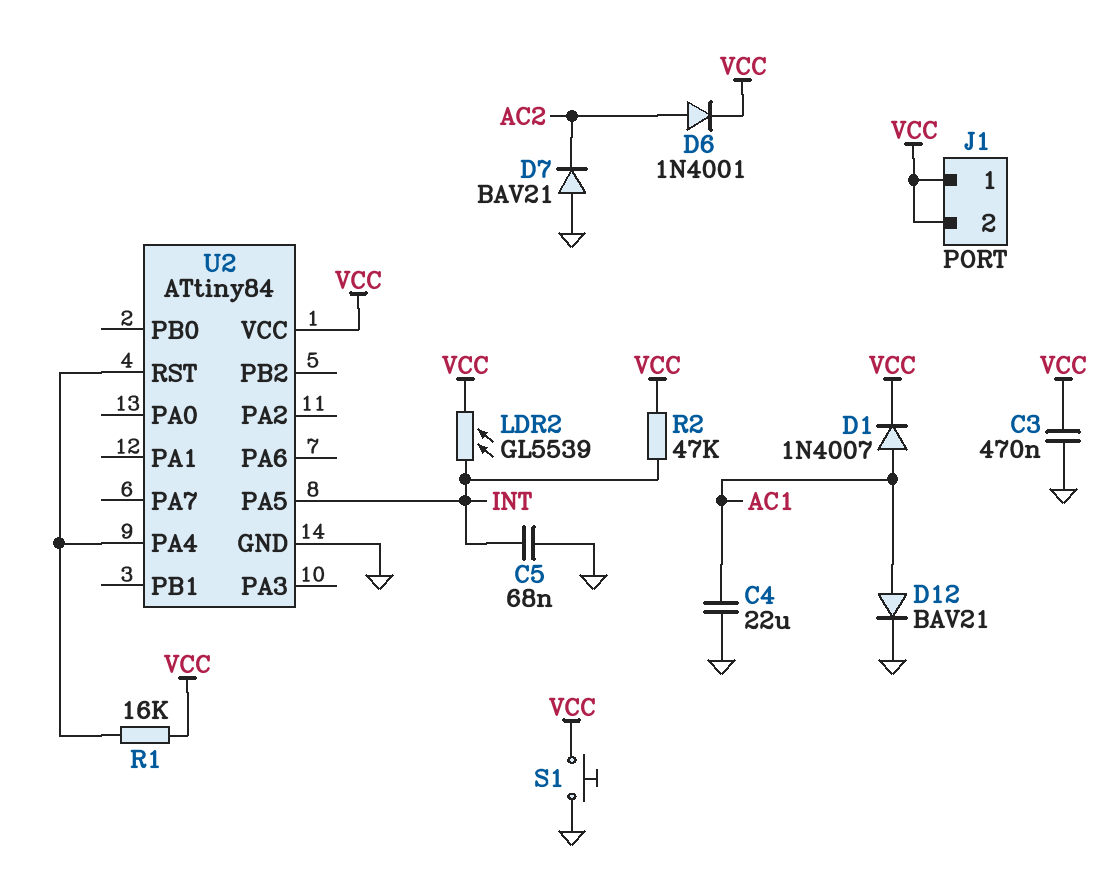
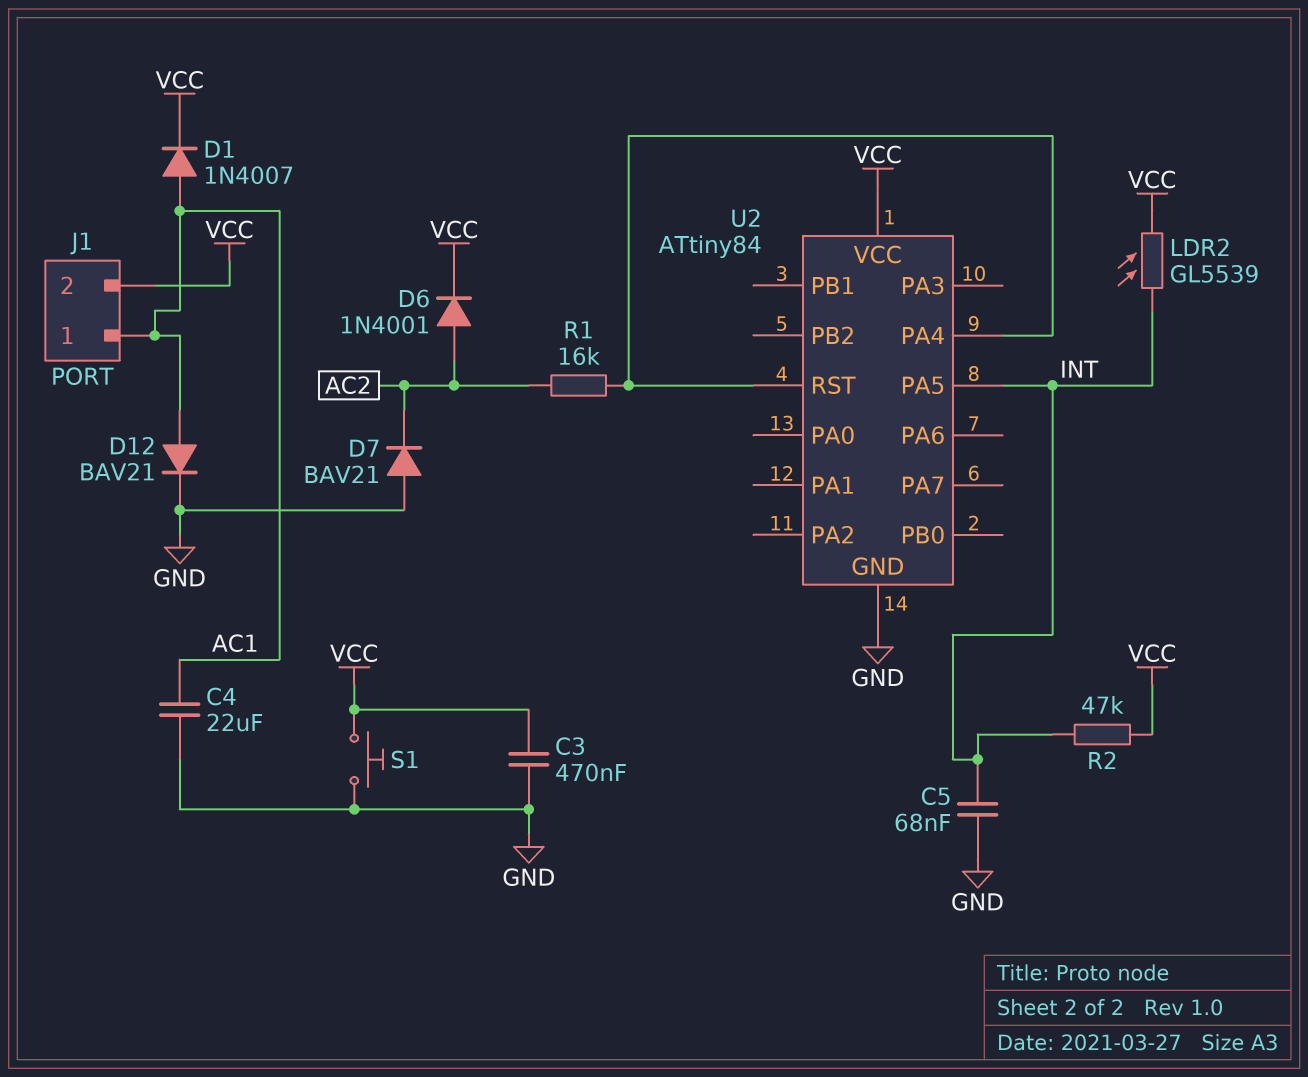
J1 pin 1: VCC -> AC1
R1: 16k (U2/PA4, VCC) -> 16k (AC2, U2/PA4)

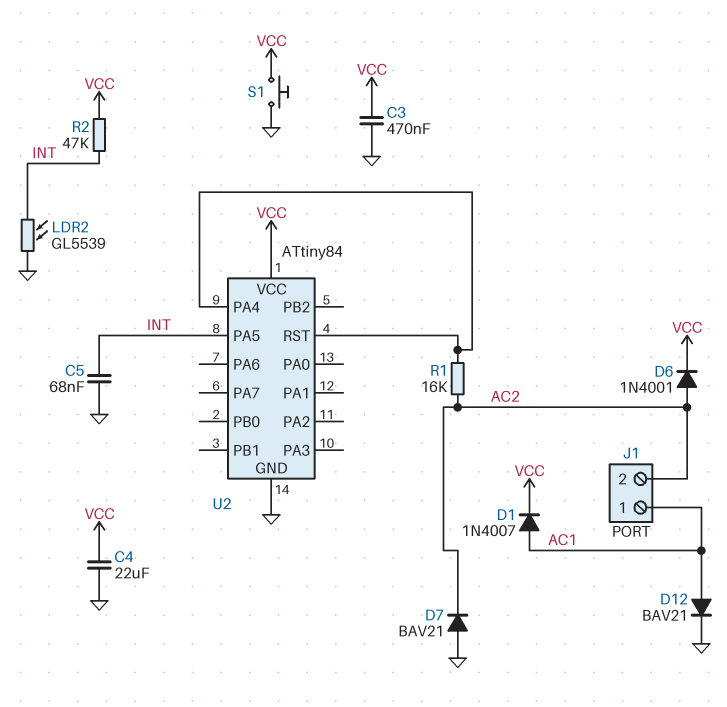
C4: 22uF (AC1, GND) -> 22uF (GND, VCC)
J1 pin 2: VCC -> AC2
LDR2: GL5539 (INT, VCC) -> GL5539 (GND, INT)

